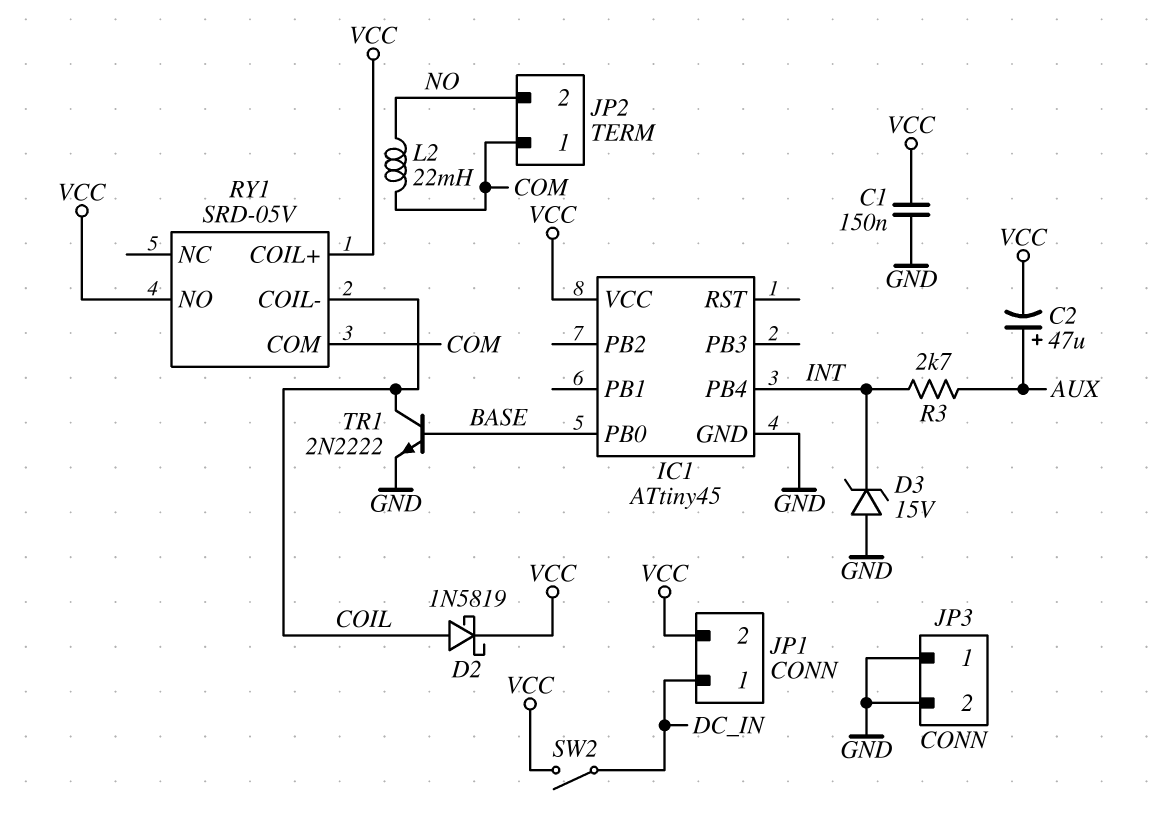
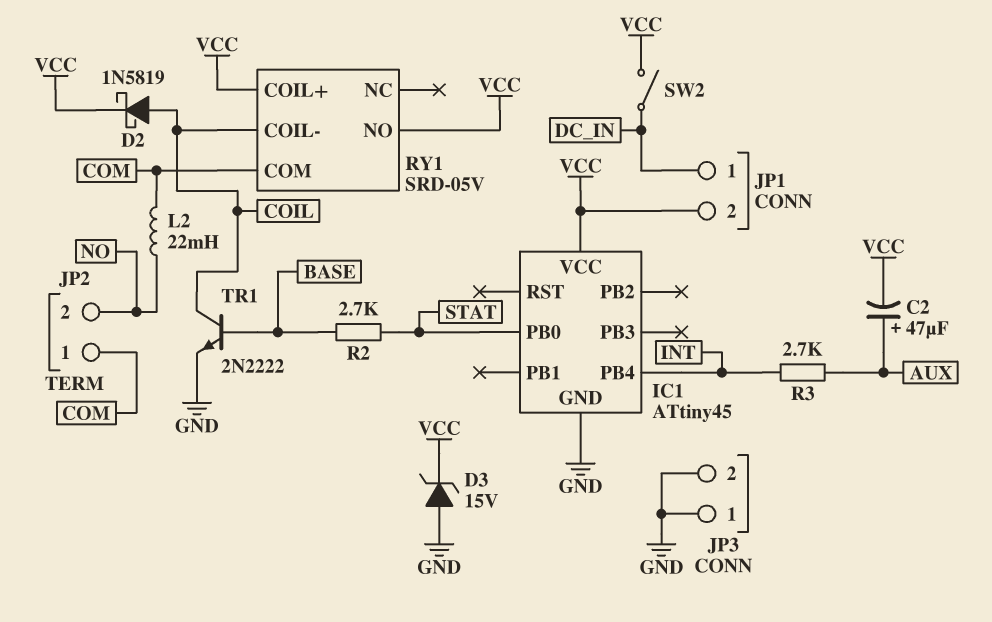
C1: 150nF (GND, VCC) -> none
D3: zener 15V (A GND, K INT) -> zener 15V (A GND, K VCC)
IC1 pin PB0: BASE -> STAT
R2: none -> 2.7k (BASE, STAT)

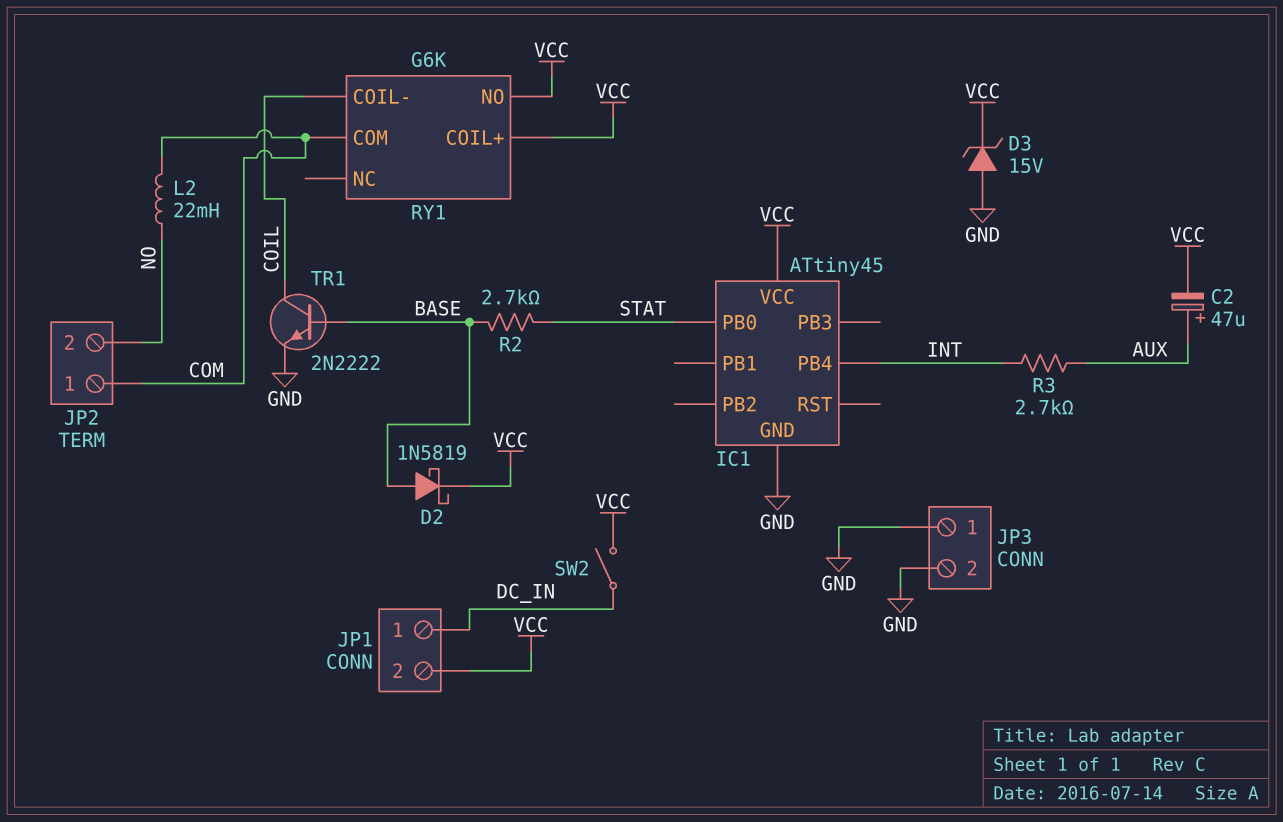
D2: schottky 1N5819 (A COIL, K VCC) -> schottky 1N5819 (A BASE, K VCC)
RY1: SRD-05V -> G6K

